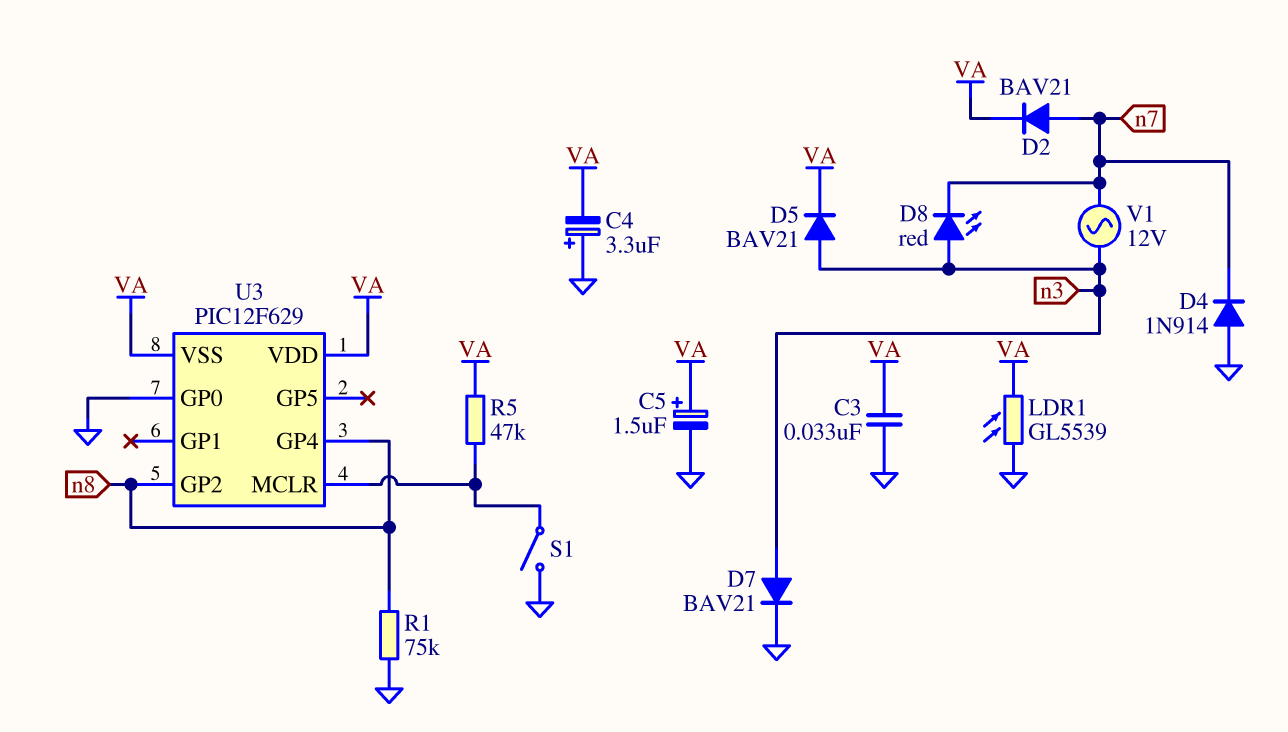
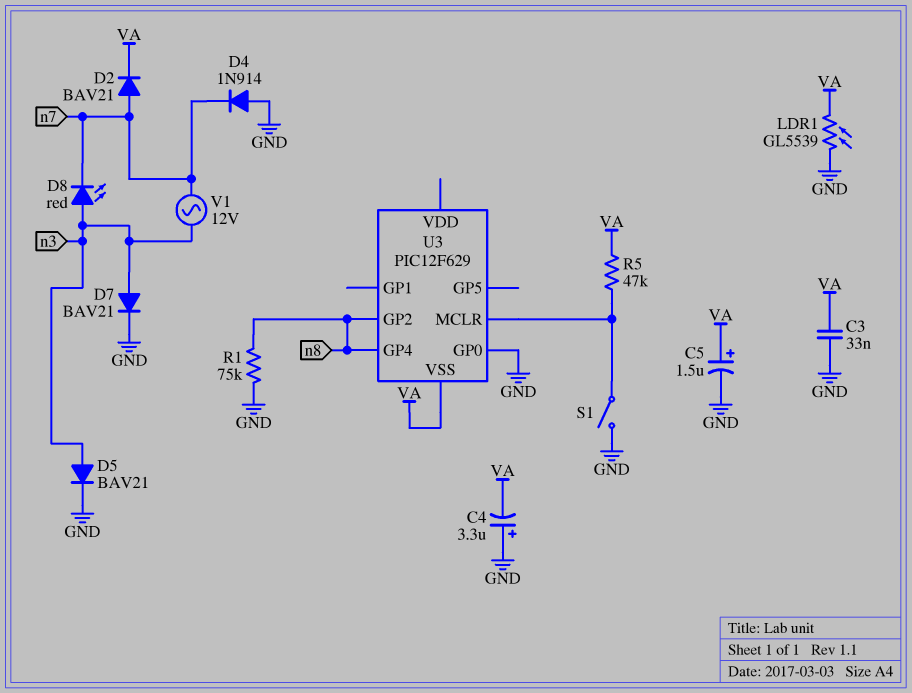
D5: diode BAV21 (A n3, K VA) -> diode BAV21 (A n3, K GND)
U3 pin VDD: VA -> none

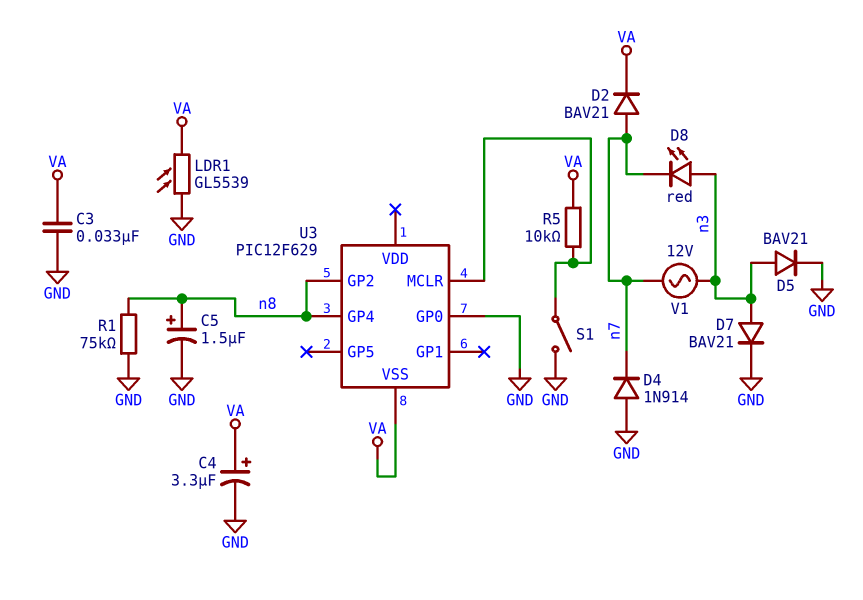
C4: 3.3uF (plus GND, minus VA) -> 3.3uF (plus VA, minus GND)
C5: 1.5uF (plus VA, minus GND) -> 1.5uF (plus n8, minus GND)
R5: 47k (U3/MCLR, VA) -> 10k (U3/MCLR, VA)

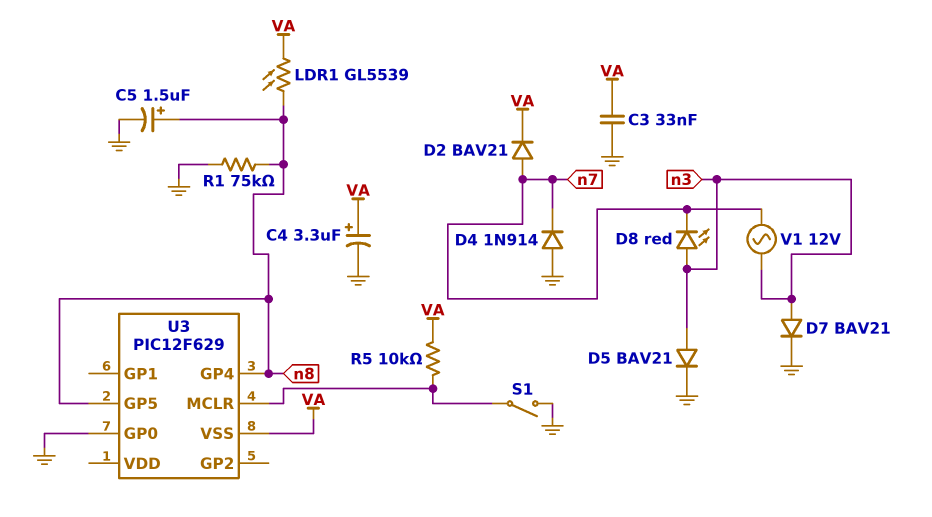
LDR1: GL5539 (GND, VA) -> GL5539 (VA, n8)
U3 pin GP2: n8 -> none
U3 pin GP5: none -> n8

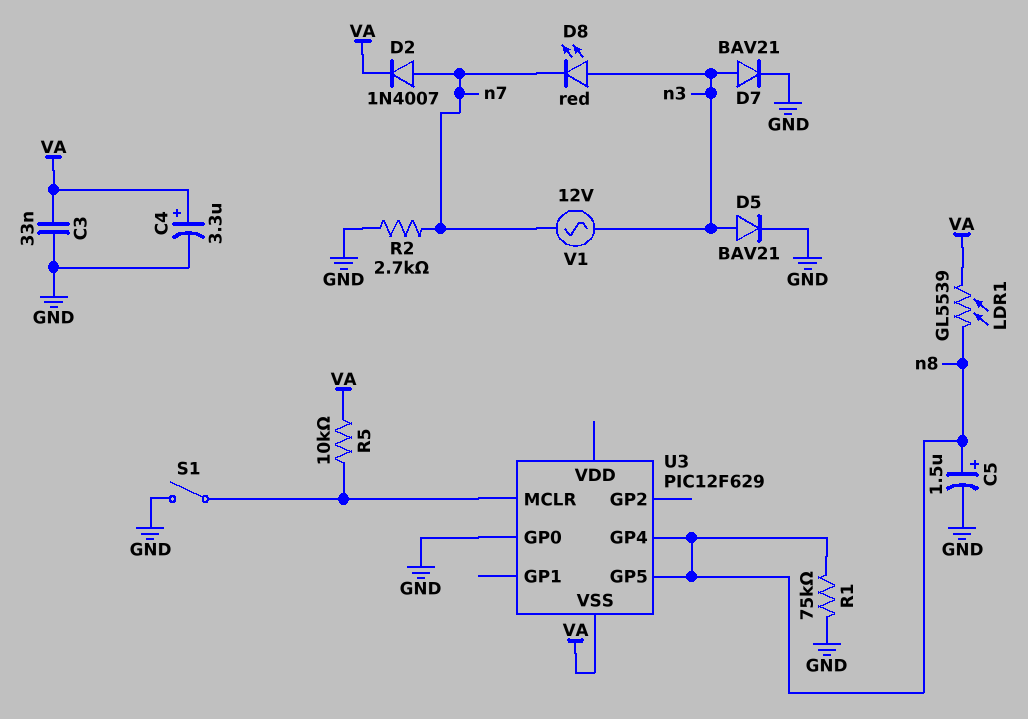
D2: diode BAV21 (A n7, K VA) -> diode 1N4007 (A n7, K VA)
D4: diode 1N914 (A GND, K n7) -> none
R2: none -> 2.7k (GND, n7)

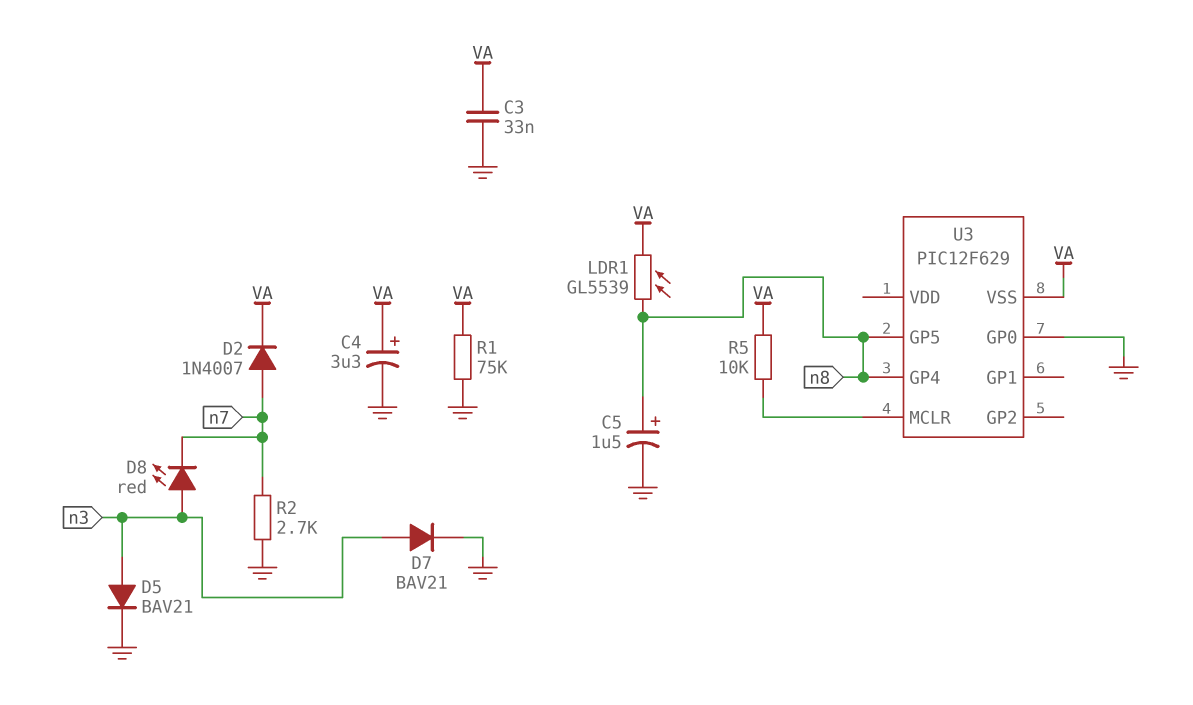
R1: 75k (GND, n8) -> 75k (GND, VA)
S1: switch (GND, U3/MCLR) -> none
V1: AC 12V (n3, n7) -> none

